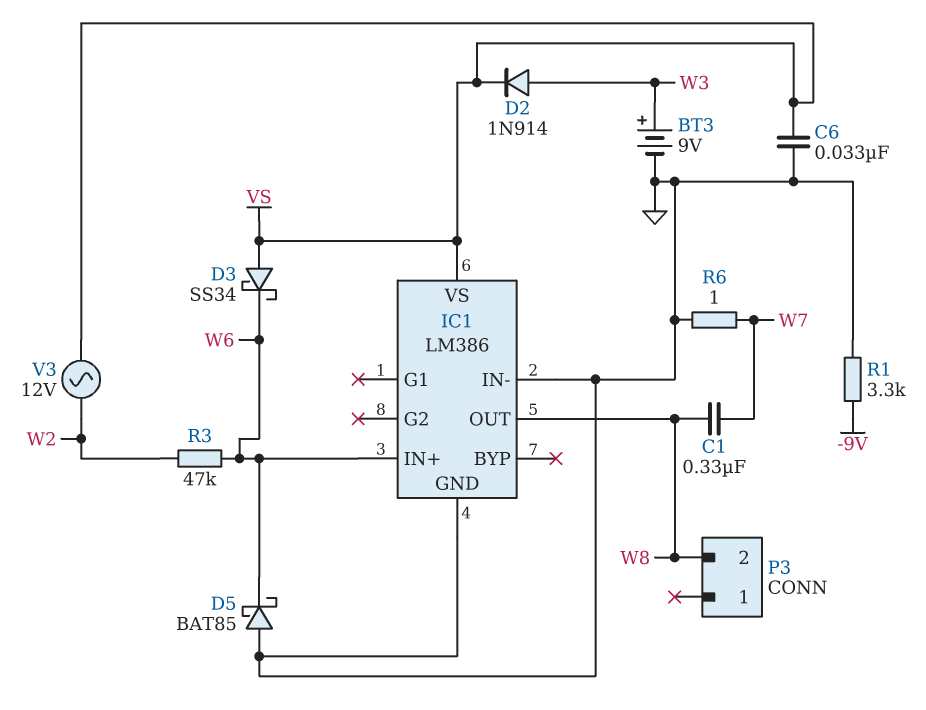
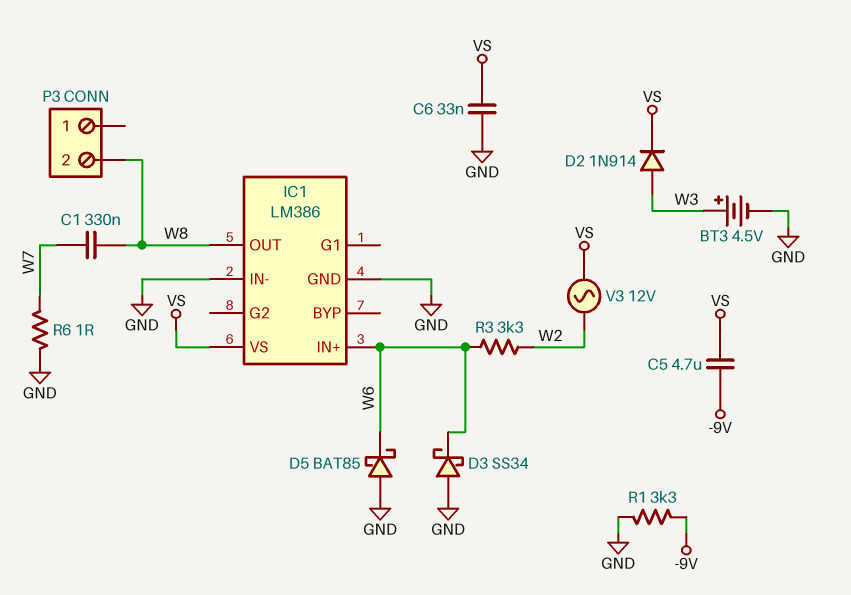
BT3: 9V (plus W3, minus GND) -> 4.5V (plus W3, minus GND)
C5: none -> 4.7uF (-9V, VS)
D3: schottky SS34 (A VS, K W6) -> schottky SS34 (A GND, K W6)
R3: 47k (W2, W6) -> 3.3k (W2, W6)

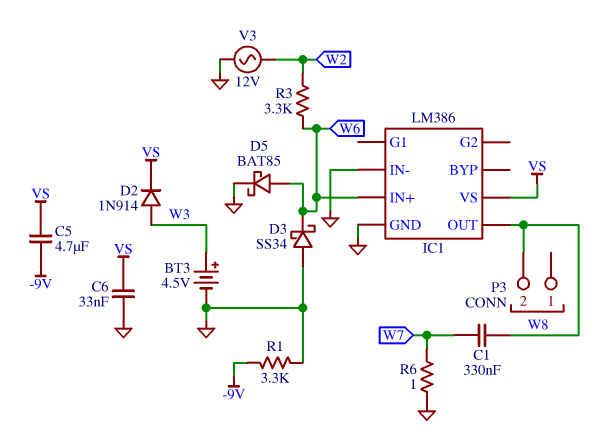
D5: schottky BAT85 (A GND, K W6) -> schottky BAT85 (A W6, K GND)
V3: AC 12V (VS, W2) -> AC 12V (GND, W2)

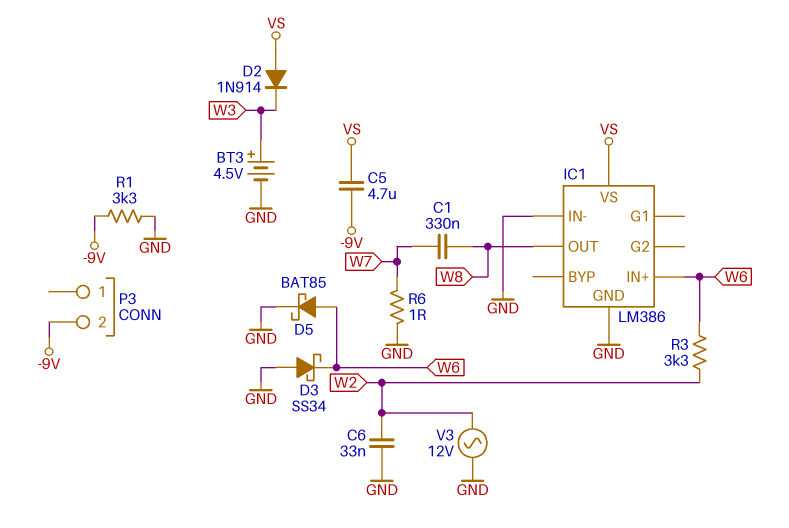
C6: 33nF (GND, VS) -> 33nF (GND, W2)
D2: diode 1N914 (A W3, K VS) -> diode 1N914 (A VS, K W3)
P3 pin 2: W8 -> -9V

